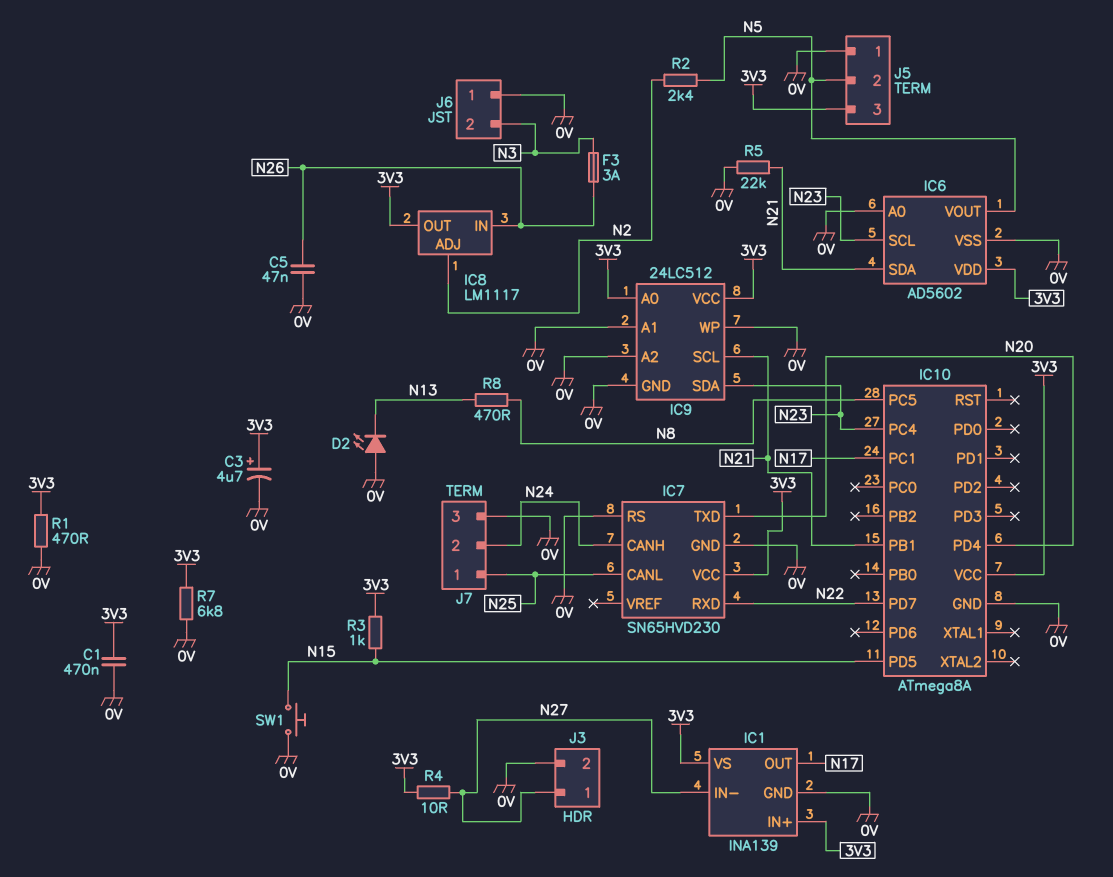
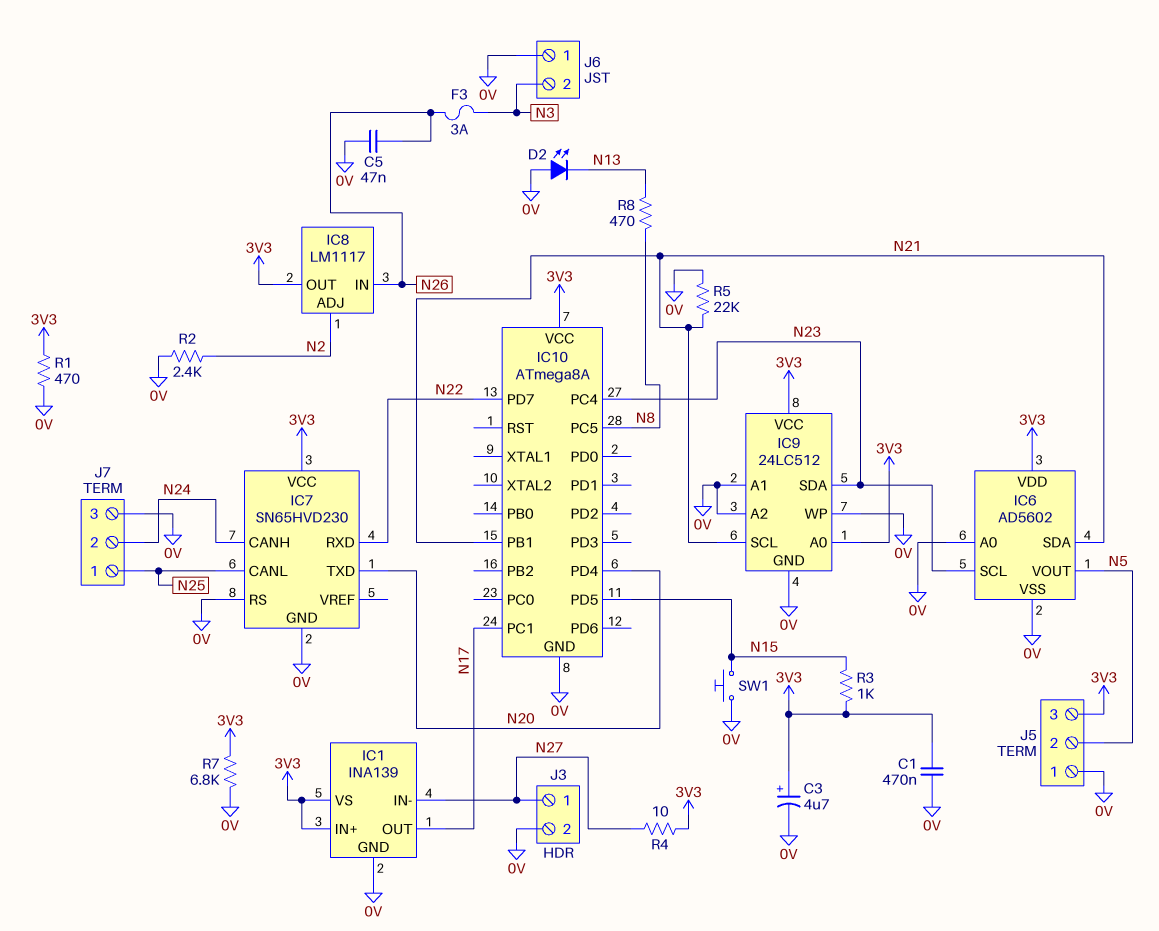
R2: 2.4k (N2, N5) -> 2.4k (0V, N2)

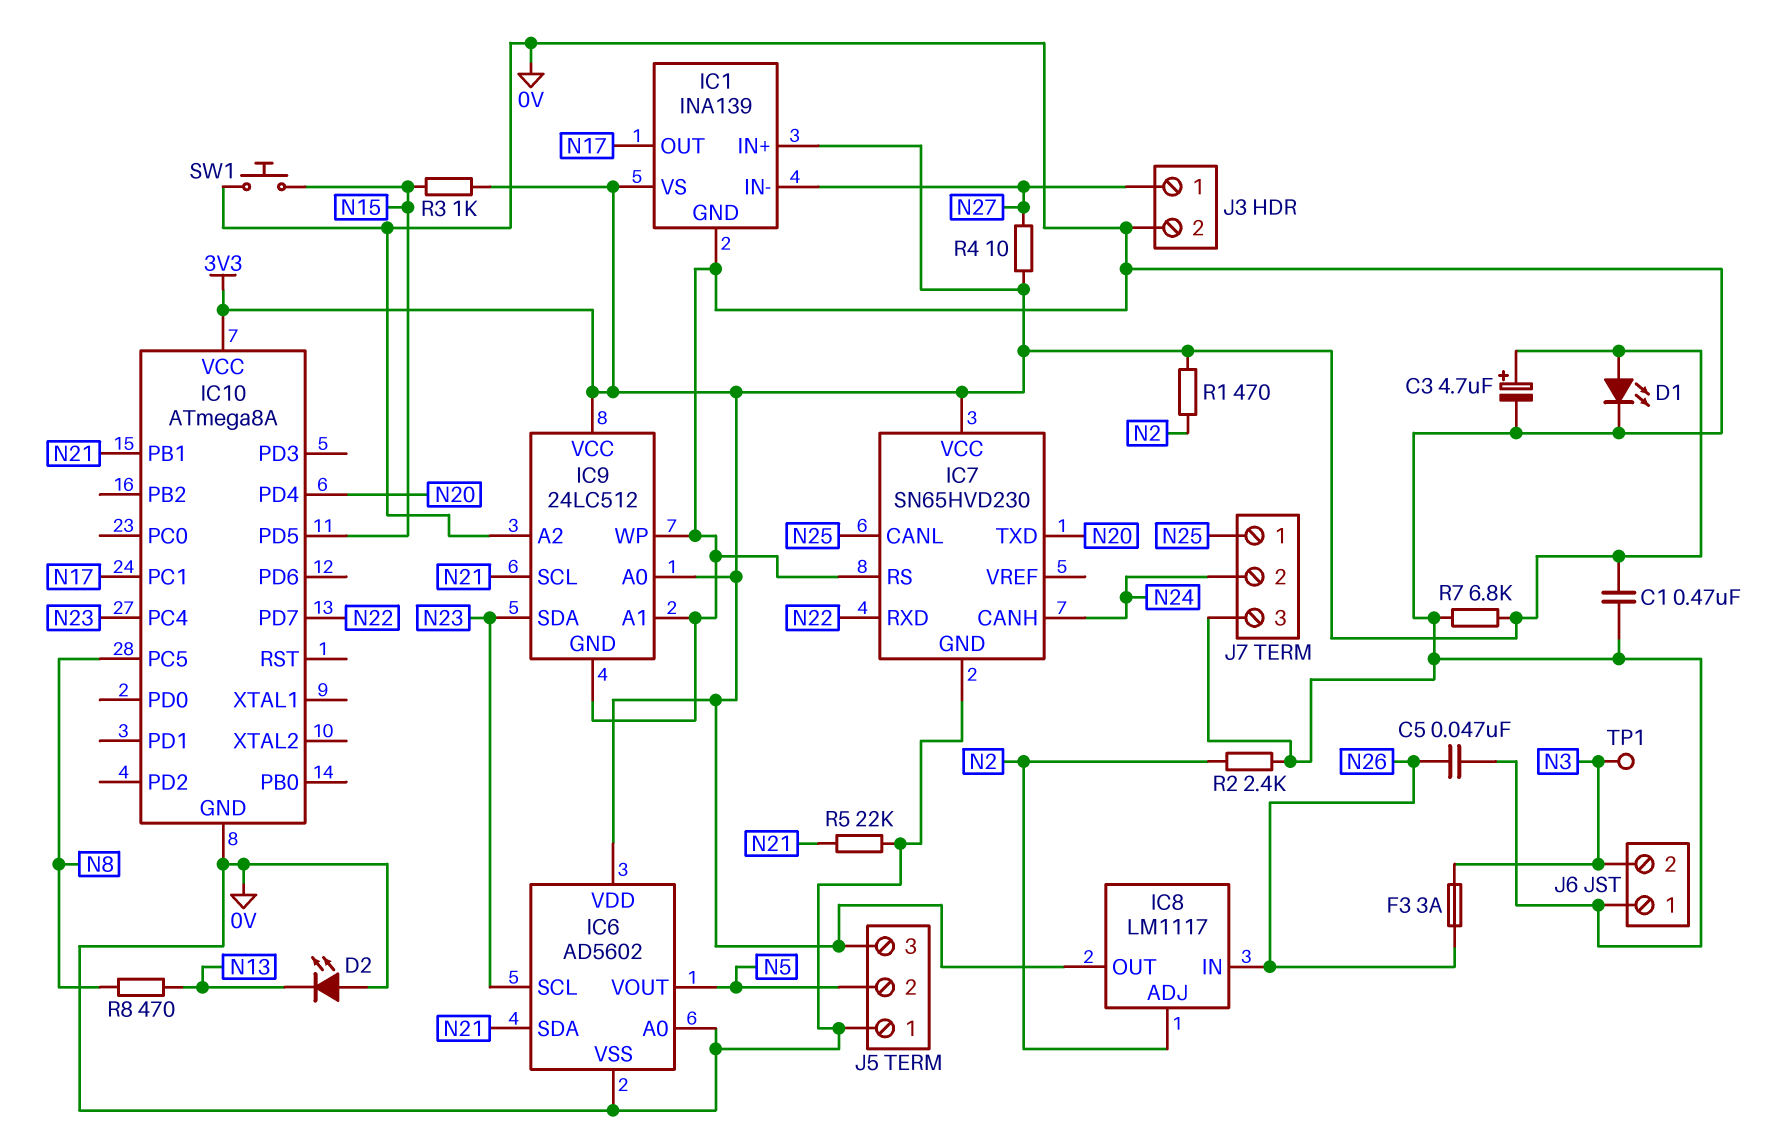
D1: none -> LED (A 3V3, K 0V)
R1: 470 (0V, 3V3) -> 470 (3V3, N2)
TP1: none -> test point (N3)

